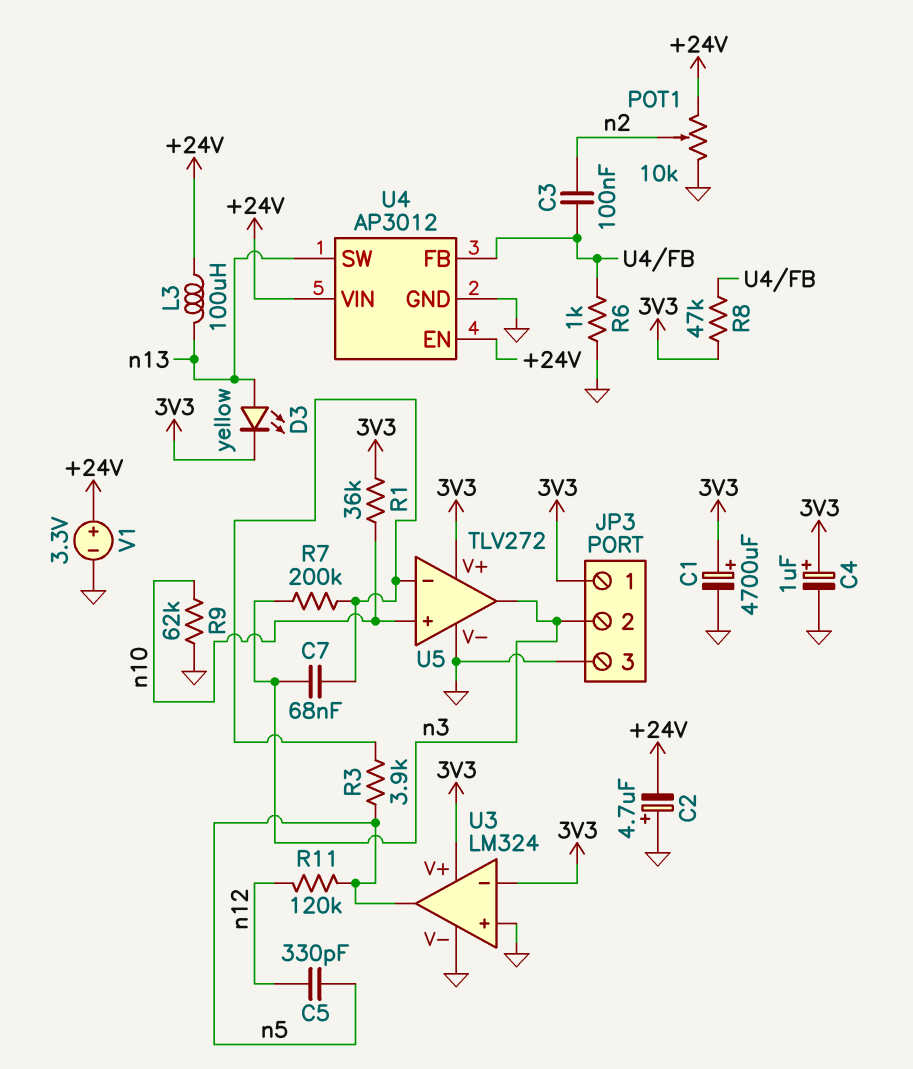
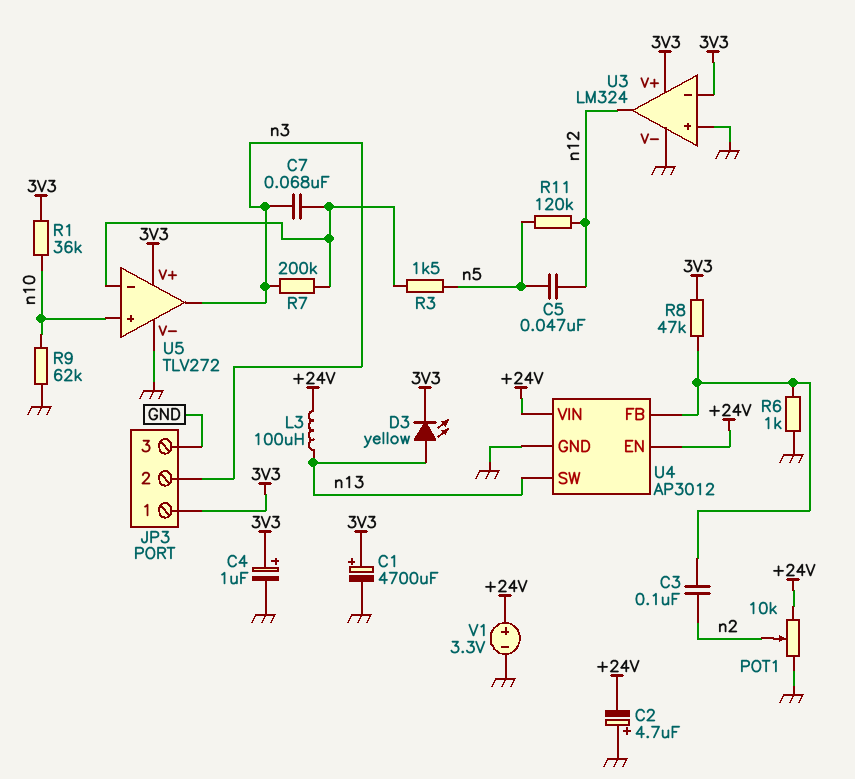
C5: 330pF (n5, n12) -> 47nF (n5, n12)
R3: 3.9k (U5/in-, n5) -> 1.5k (U5/in-, n5)
U3 pin out: n5 -> n12

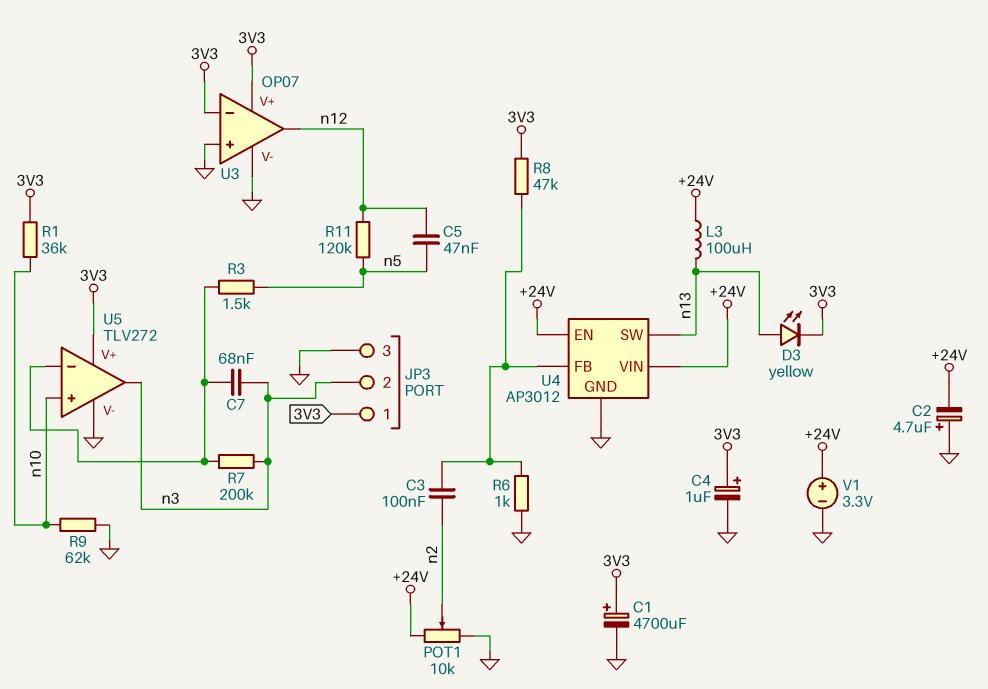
U3: LM324 -> OP07

